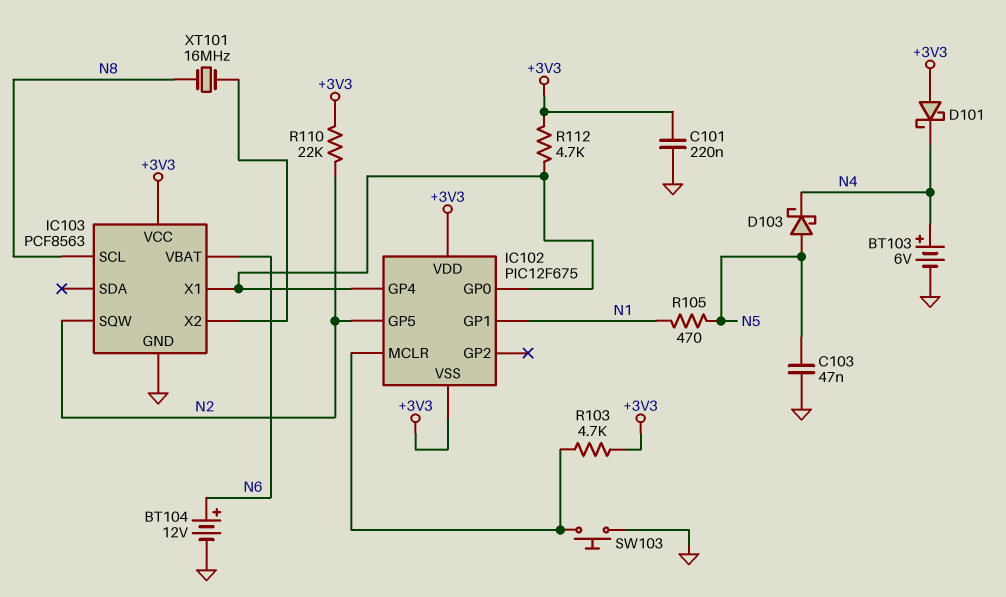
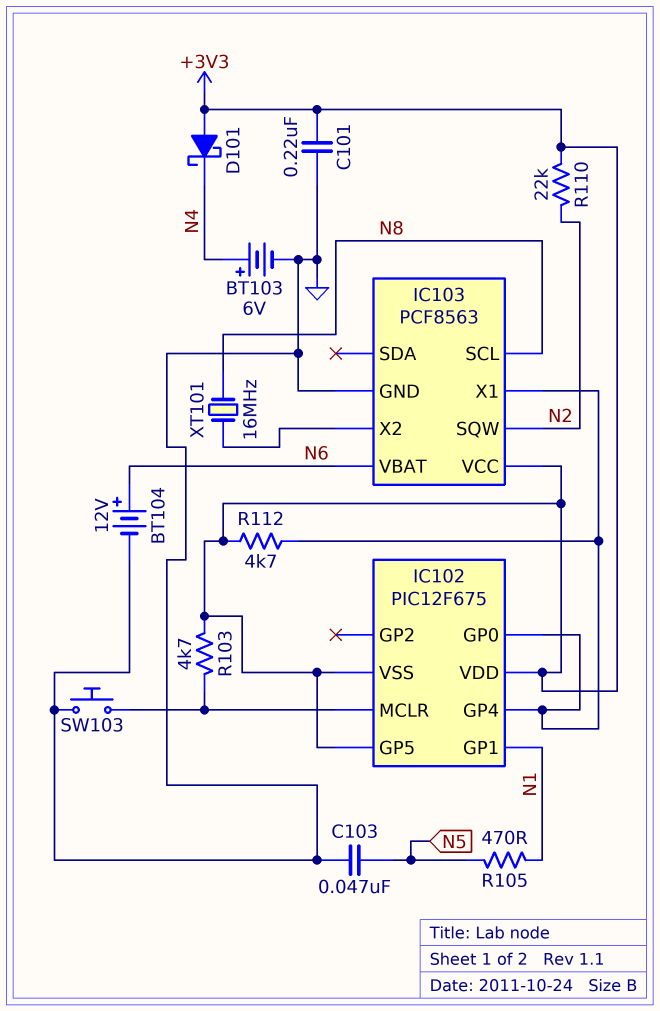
D103: schottky (A N5, K N4) -> none
IC102 pin GP5: N2 -> +3V3

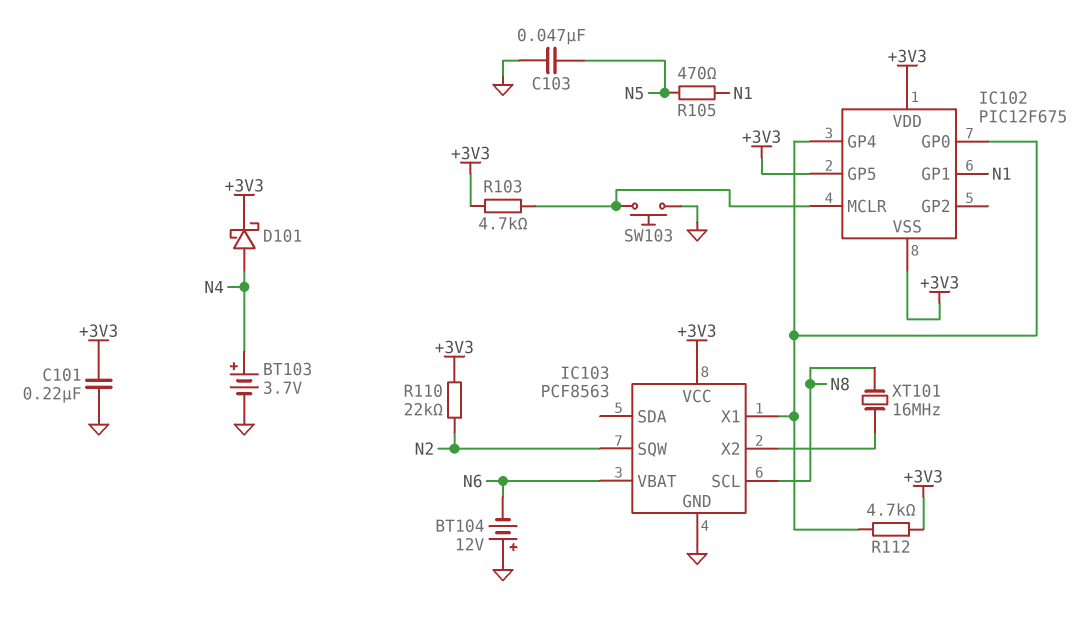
BT103: 6V (plus N4, minus GND) -> 3.7V (plus N4, minus GND)
BT104: 12V (plus N6, minus GND) -> 12V (plus GND, minus N6)
D101: schottky (A +3V3, K N4) -> schottky (A N4, K +3V3)

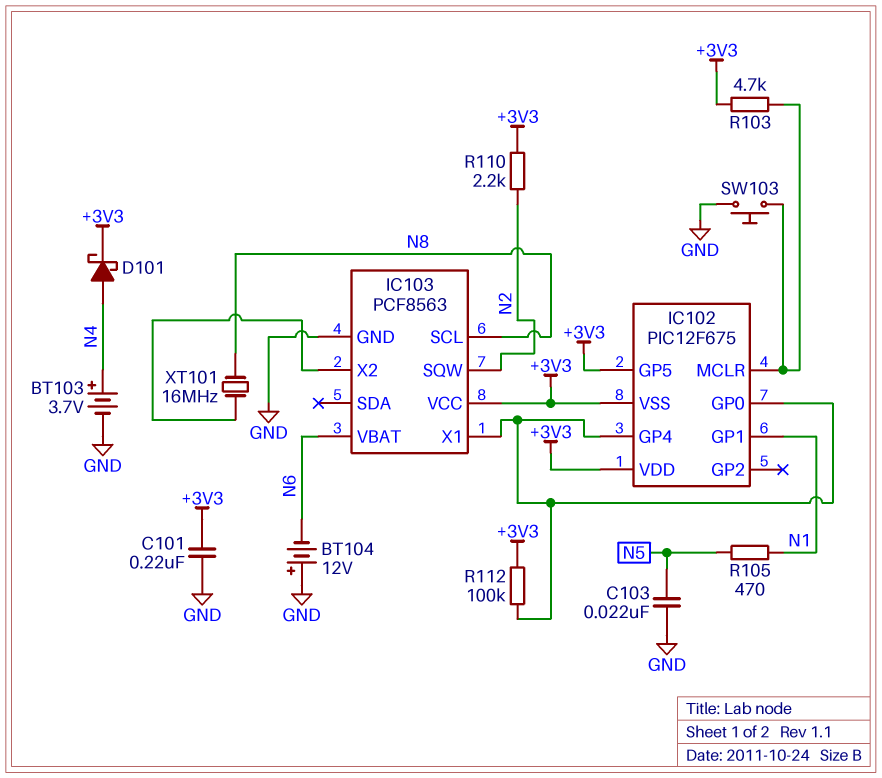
C103: 47nF (GND, N5) -> 22nF (GND, N5)
R110: 22k (+3V3, N2) -> 2.2k (+3V3, N2)
R112: 4.7k (+3V3, IC102/GP0) -> 100k (+3V3, IC102/GP0)

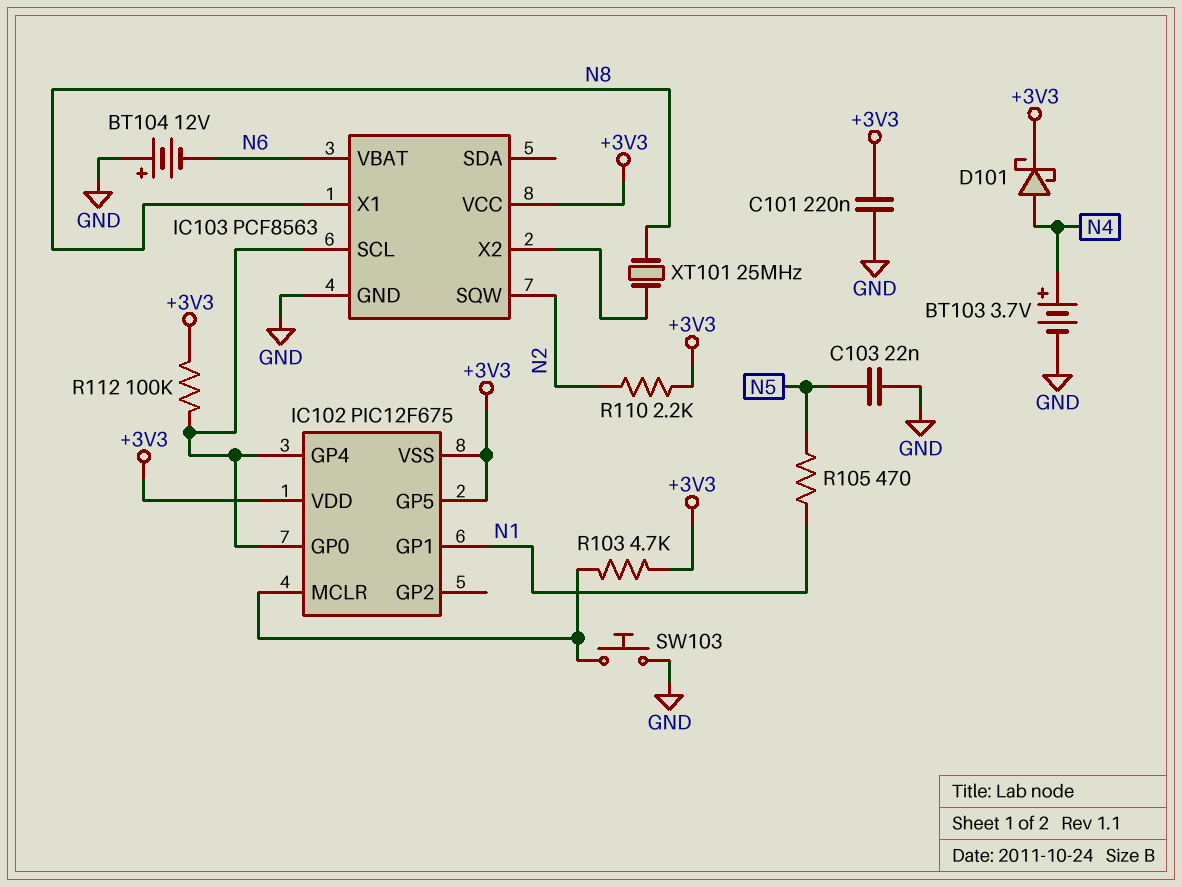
IC103 pin SCL: N8 -> IC102/GP0
IC103 pin X1: IC102/GP0 -> N8
XT101: 16MHz (IC103/X2, N8) -> 25MHz (IC103/X2, N8)

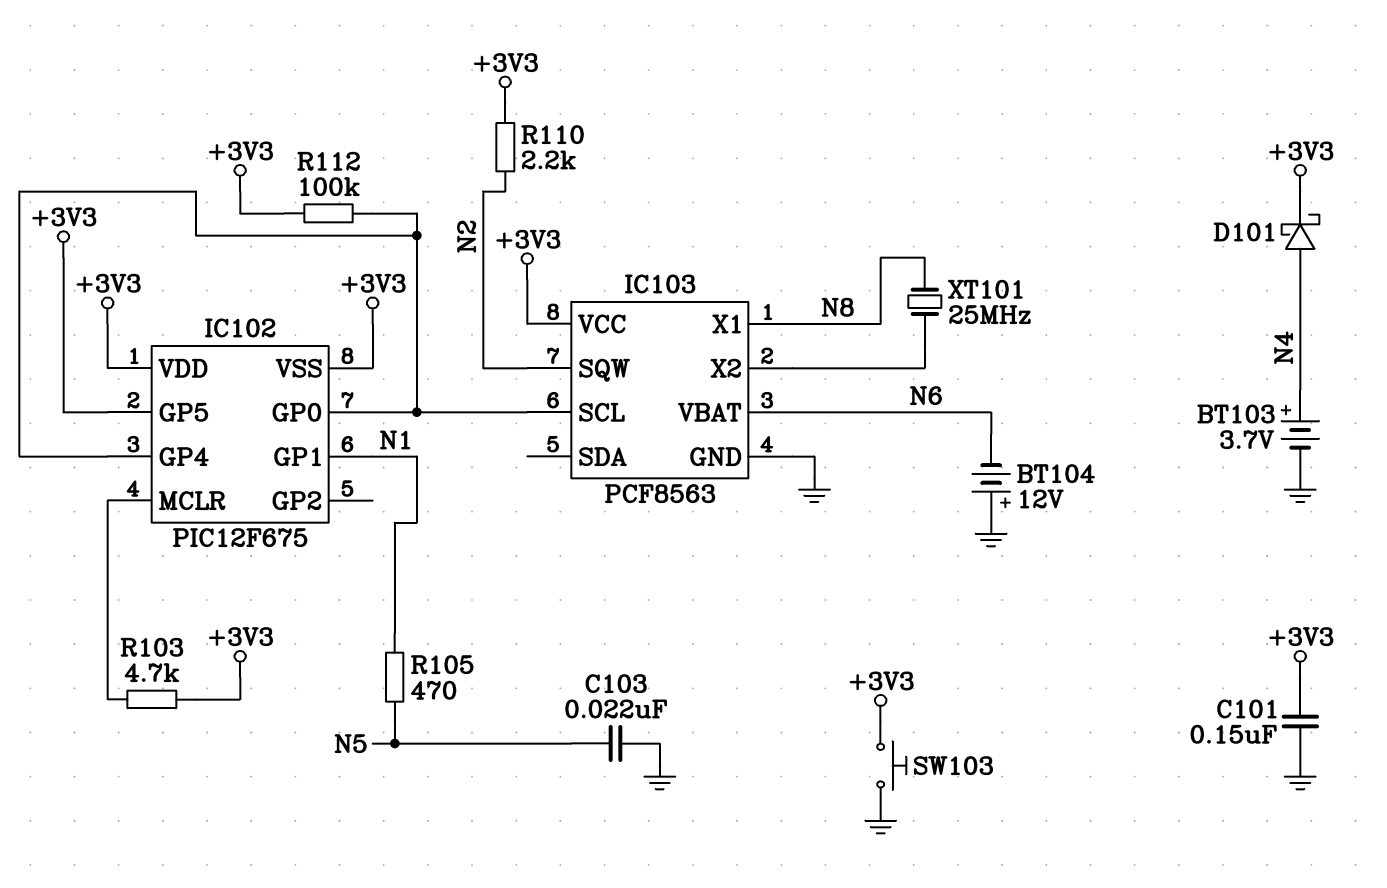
C101: 220nF (+3V3, GND) -> 150nF (+3V3, GND)
SW103: button (GND, IC102/MCLR) -> button (+3V3, GND)

